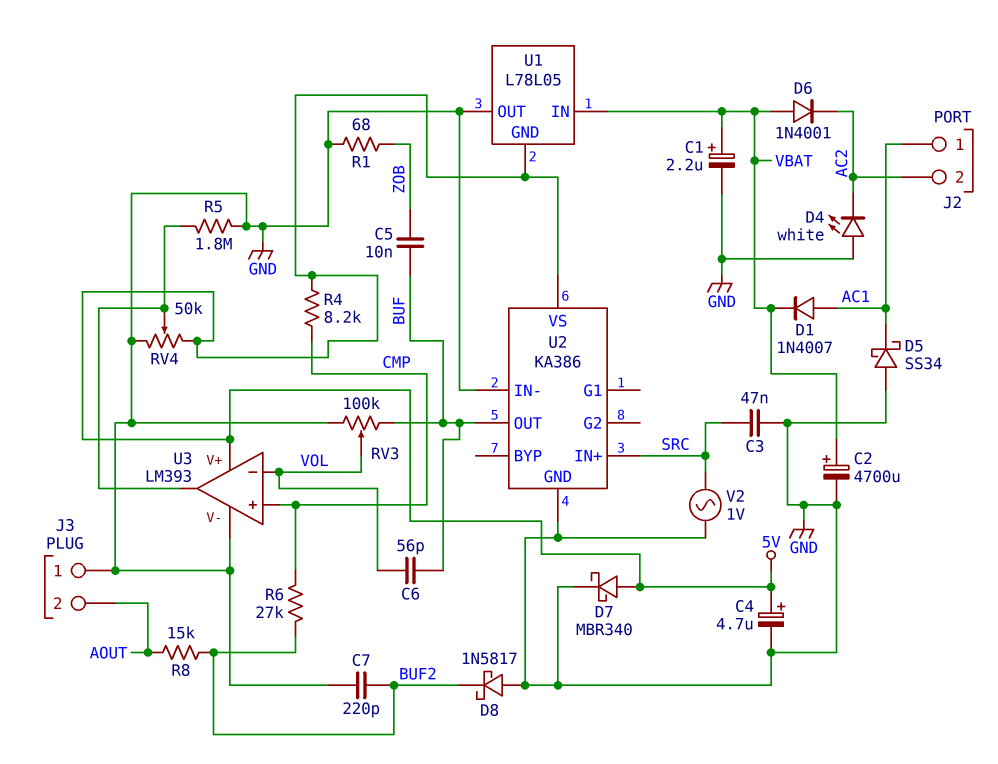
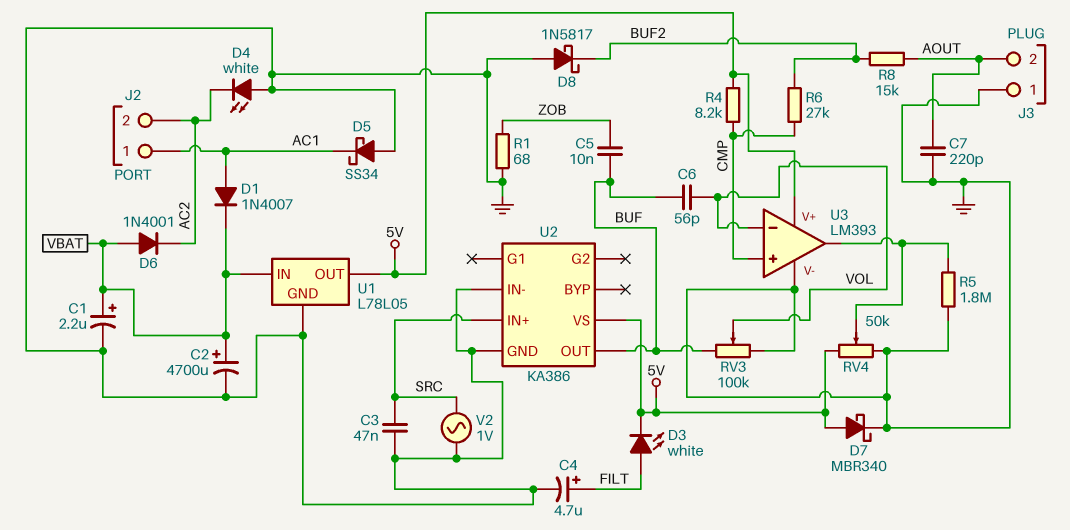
C4: 4.7uF (plus 5V, minus GND) -> 4.7uF (plus FILT, minus GND)
C7: 220pF (BUF2, GND) -> 220pF (AOUT, GND)
D3: none -> LED white (A FILT, K 5V)
U1 pin GND: 5V -> GND
U1 pin OUT: GND -> 5V

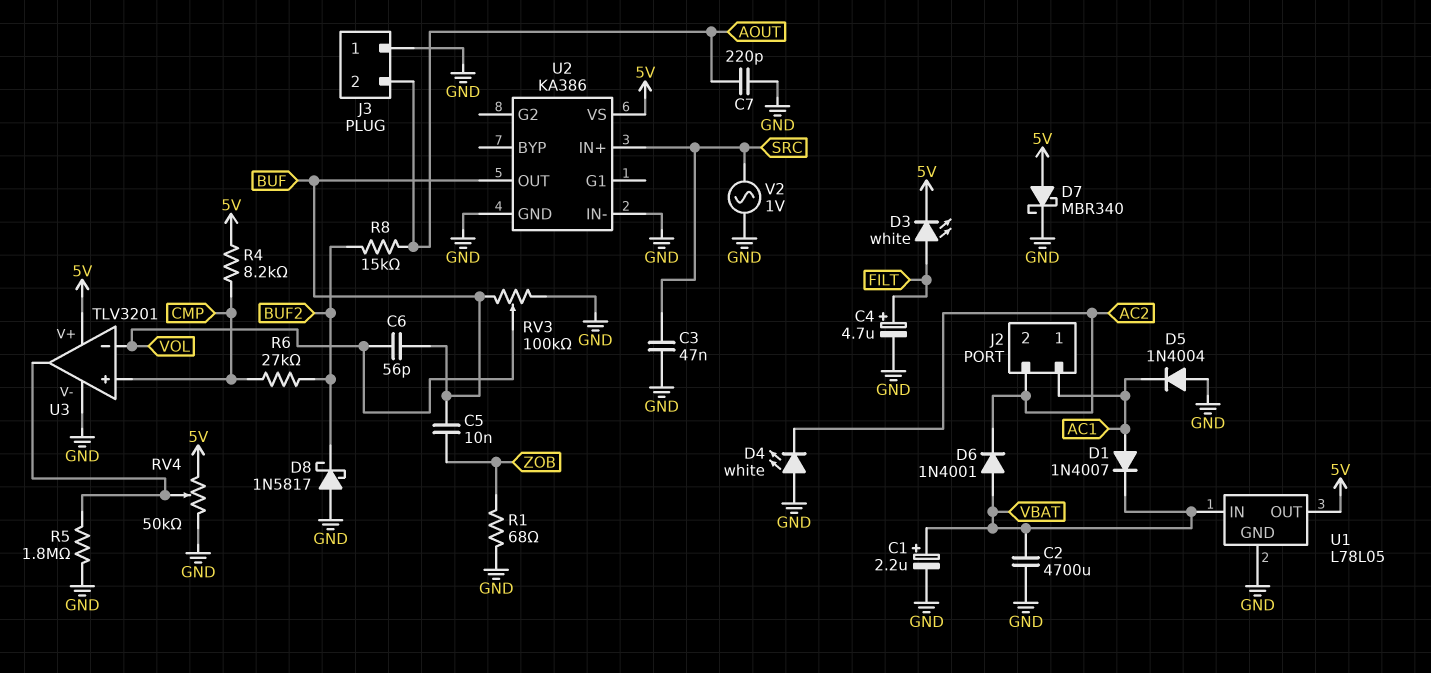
C2: 4700uF (plus VBAT, minus GND) -> 4700uF (GND, VBAT)
D5: schottky SS34 (A GND, K AC1) -> diode 1N4004 (A GND, K AC1)
U3: LM393 -> TLV3201

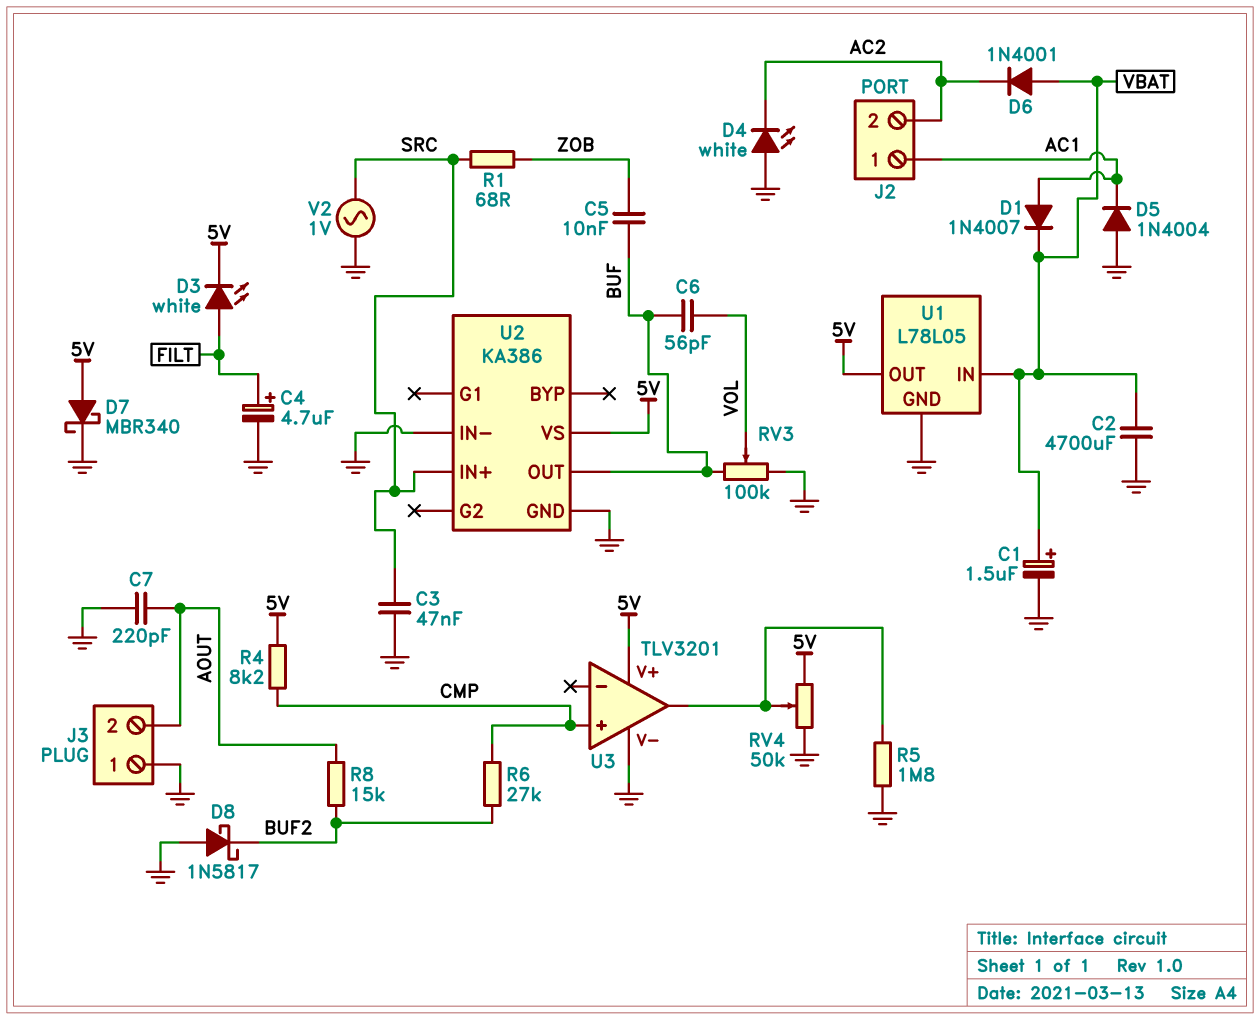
C1: 2.2uF (plus VBAT, minus GND) -> 1.5uF (plus VBAT, minus GND)
R1: 68 (GND, ZOB) -> 68 (SRC, ZOB)
U3 pin in-: VOL -> none

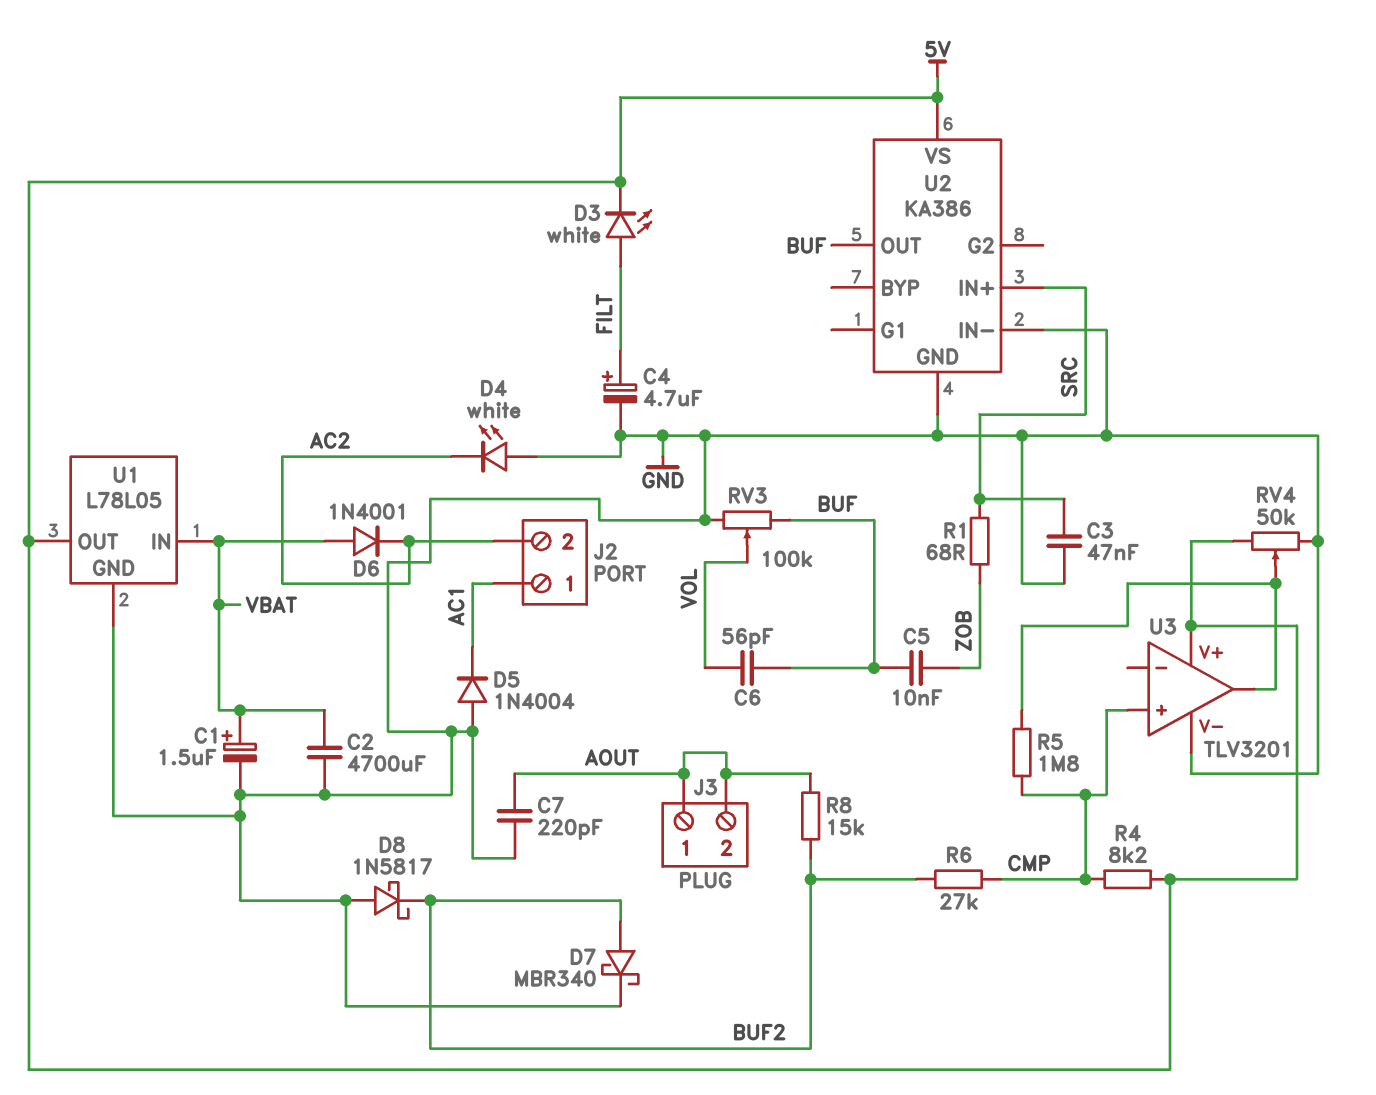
D1: diode 1N4007 (A AC1, K VBAT) -> none
D7: schottky MBR340 (A 5V, K GND) -> schottky MBR340 (A BUF2, K GND)
J3 pin 1: GND -> AOUT
R5: 1.8M (GND, U3/out) -> 1.8M (CMP, U3/out)
V2: AC 1V (GND, SRC) -> none

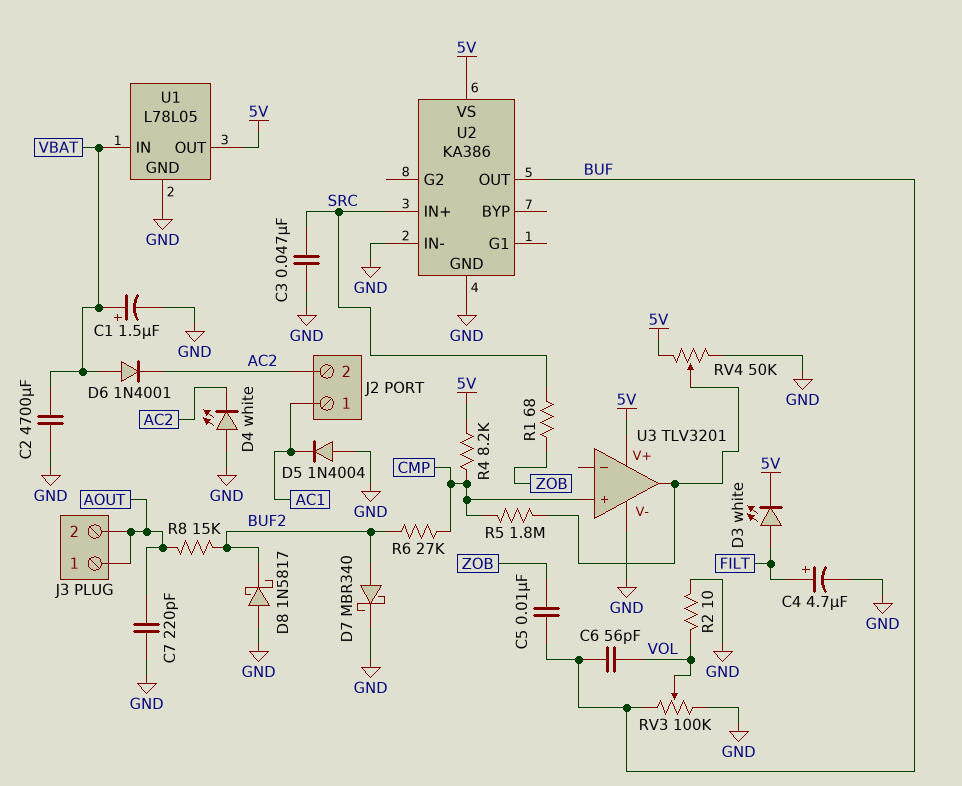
R2: none -> 10 (GND, VOL)

